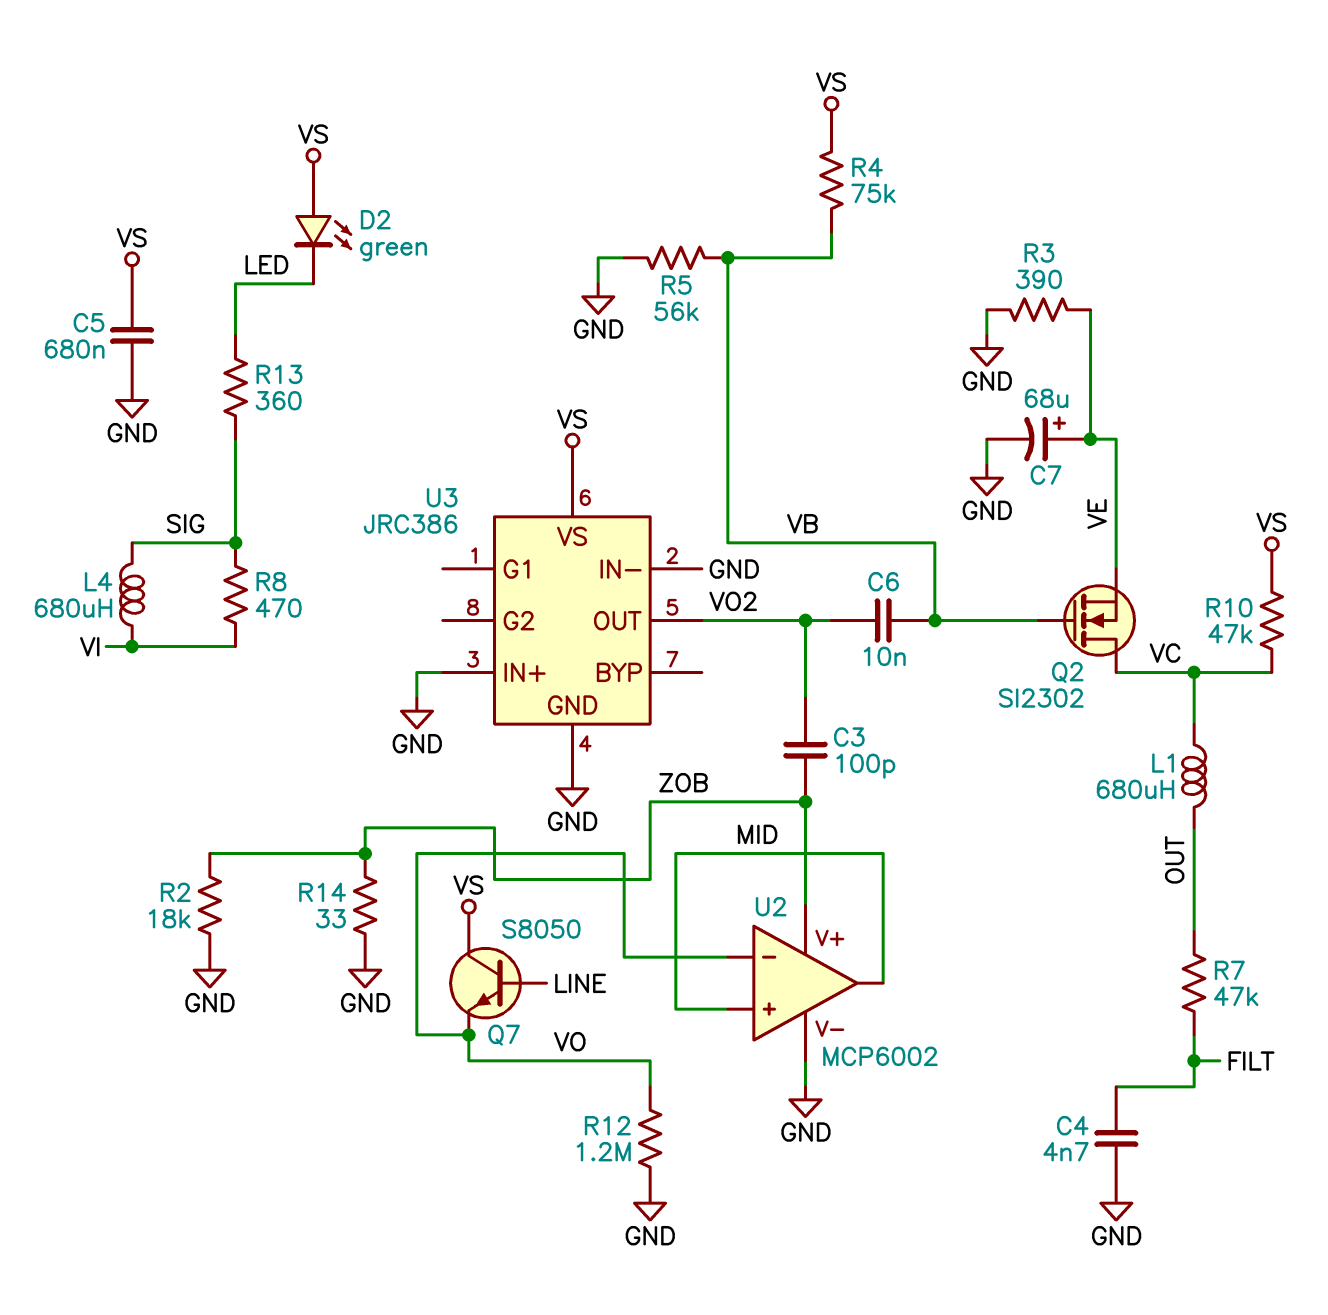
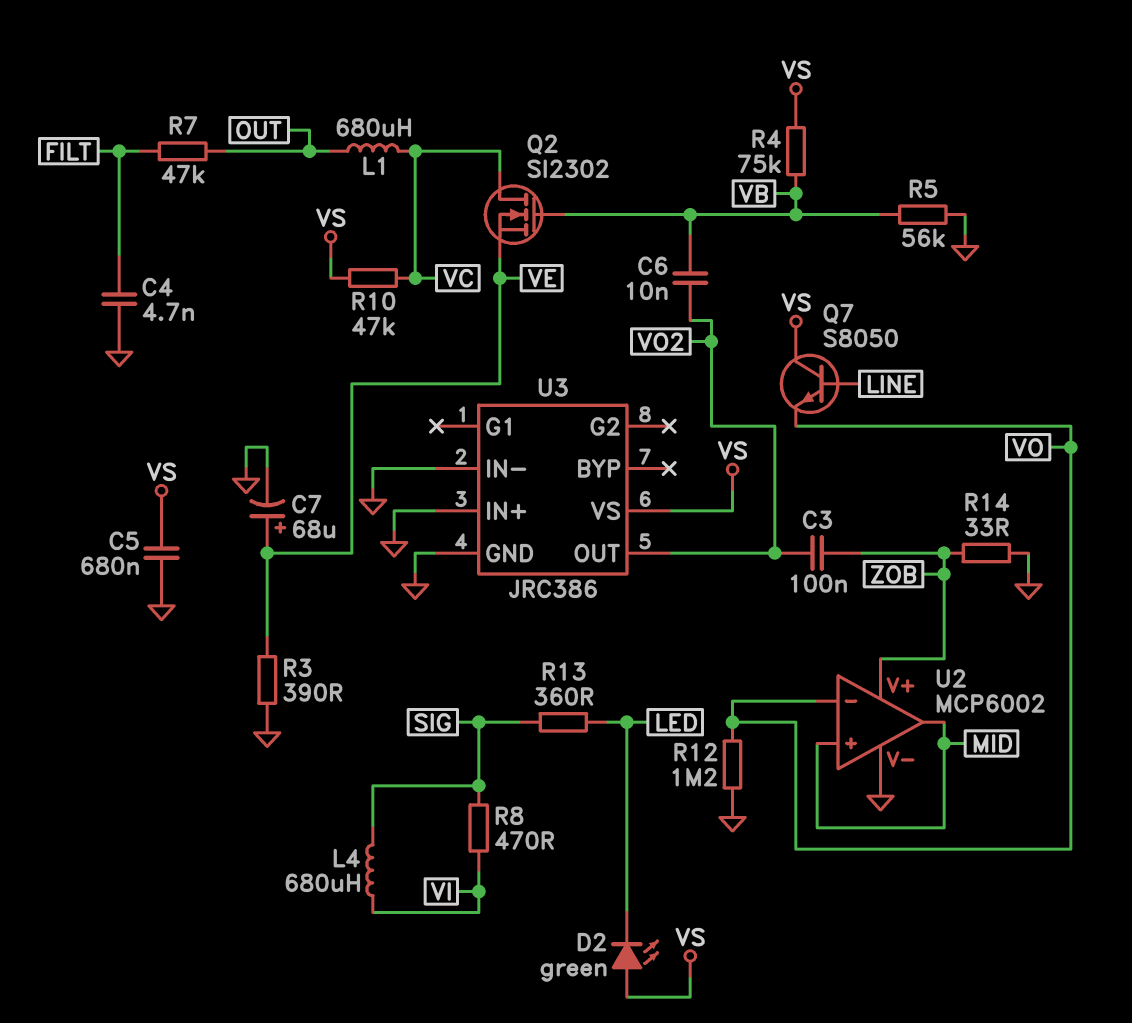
C3: 100pF (VO2, ZOB) -> 100nF (VO2, ZOB)
R2: 18k (GND, ZOB) -> none

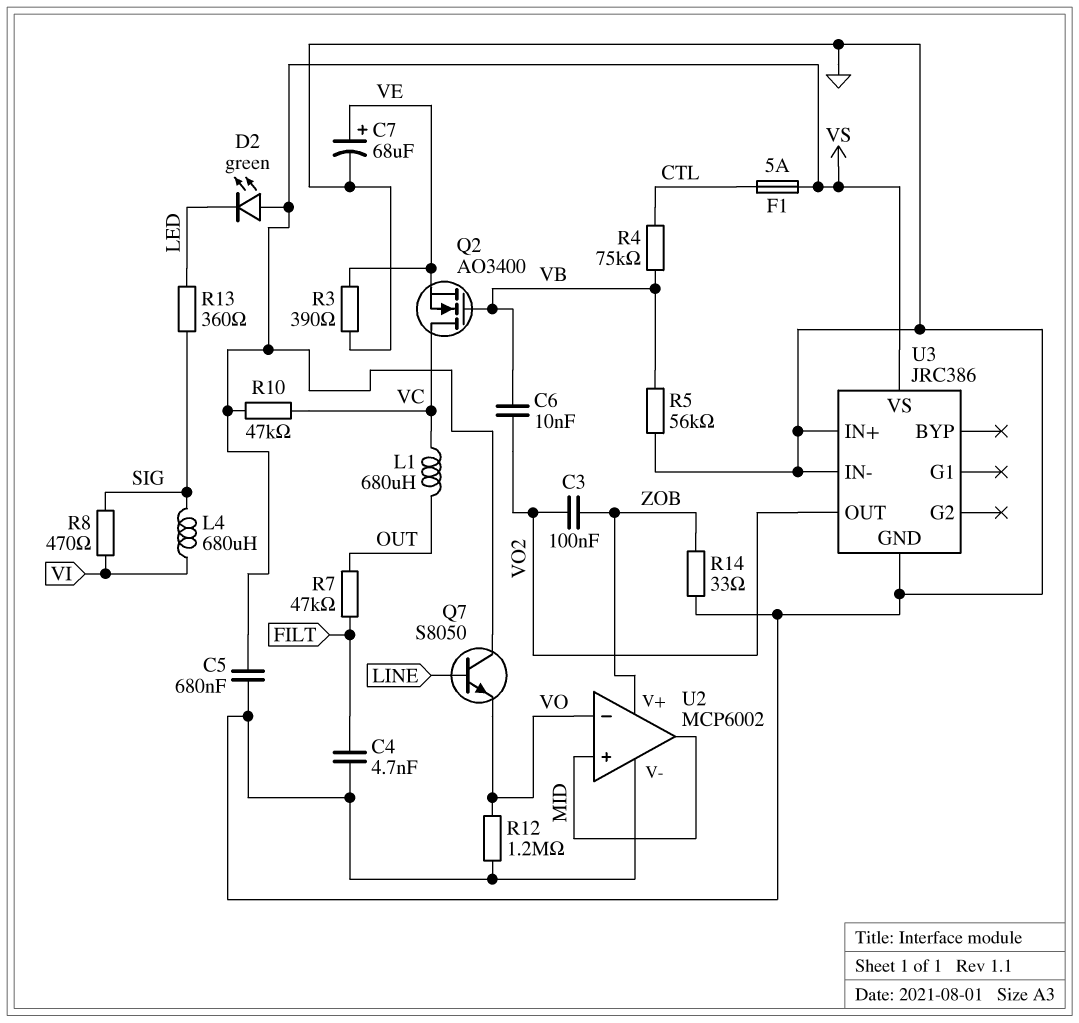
F1: none -> 5A (CTL, VS)
Q2: NMOS SI2302 (G VB, D VC, S VE) -> NMOS AO3400 (G VB, D VC, S VE)
R4: 75k (VB, VS) -> 75k (CTL, VB)

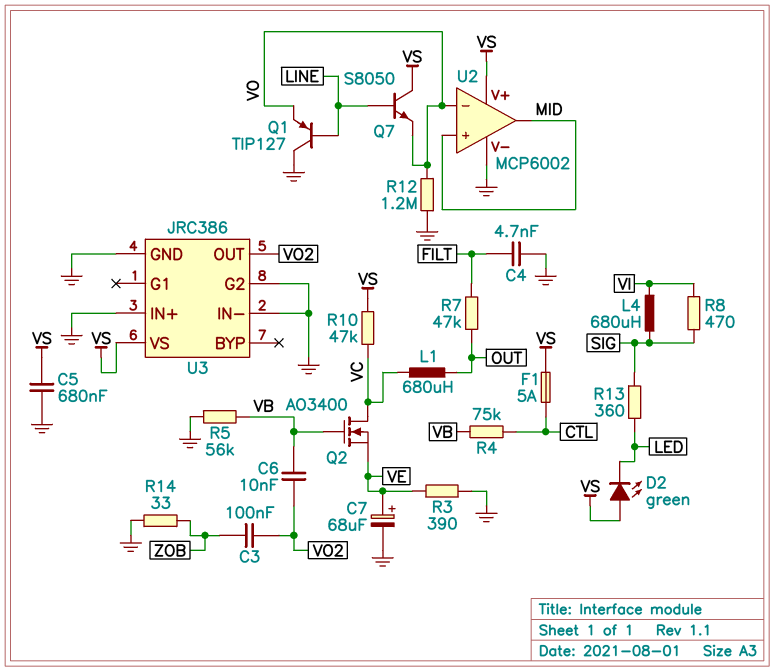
Q1: none -> PNP TIP127 (B LINE, C GND, E VO)
U2 pin V+: ZOB -> VS
U3 pin G2: none -> GND

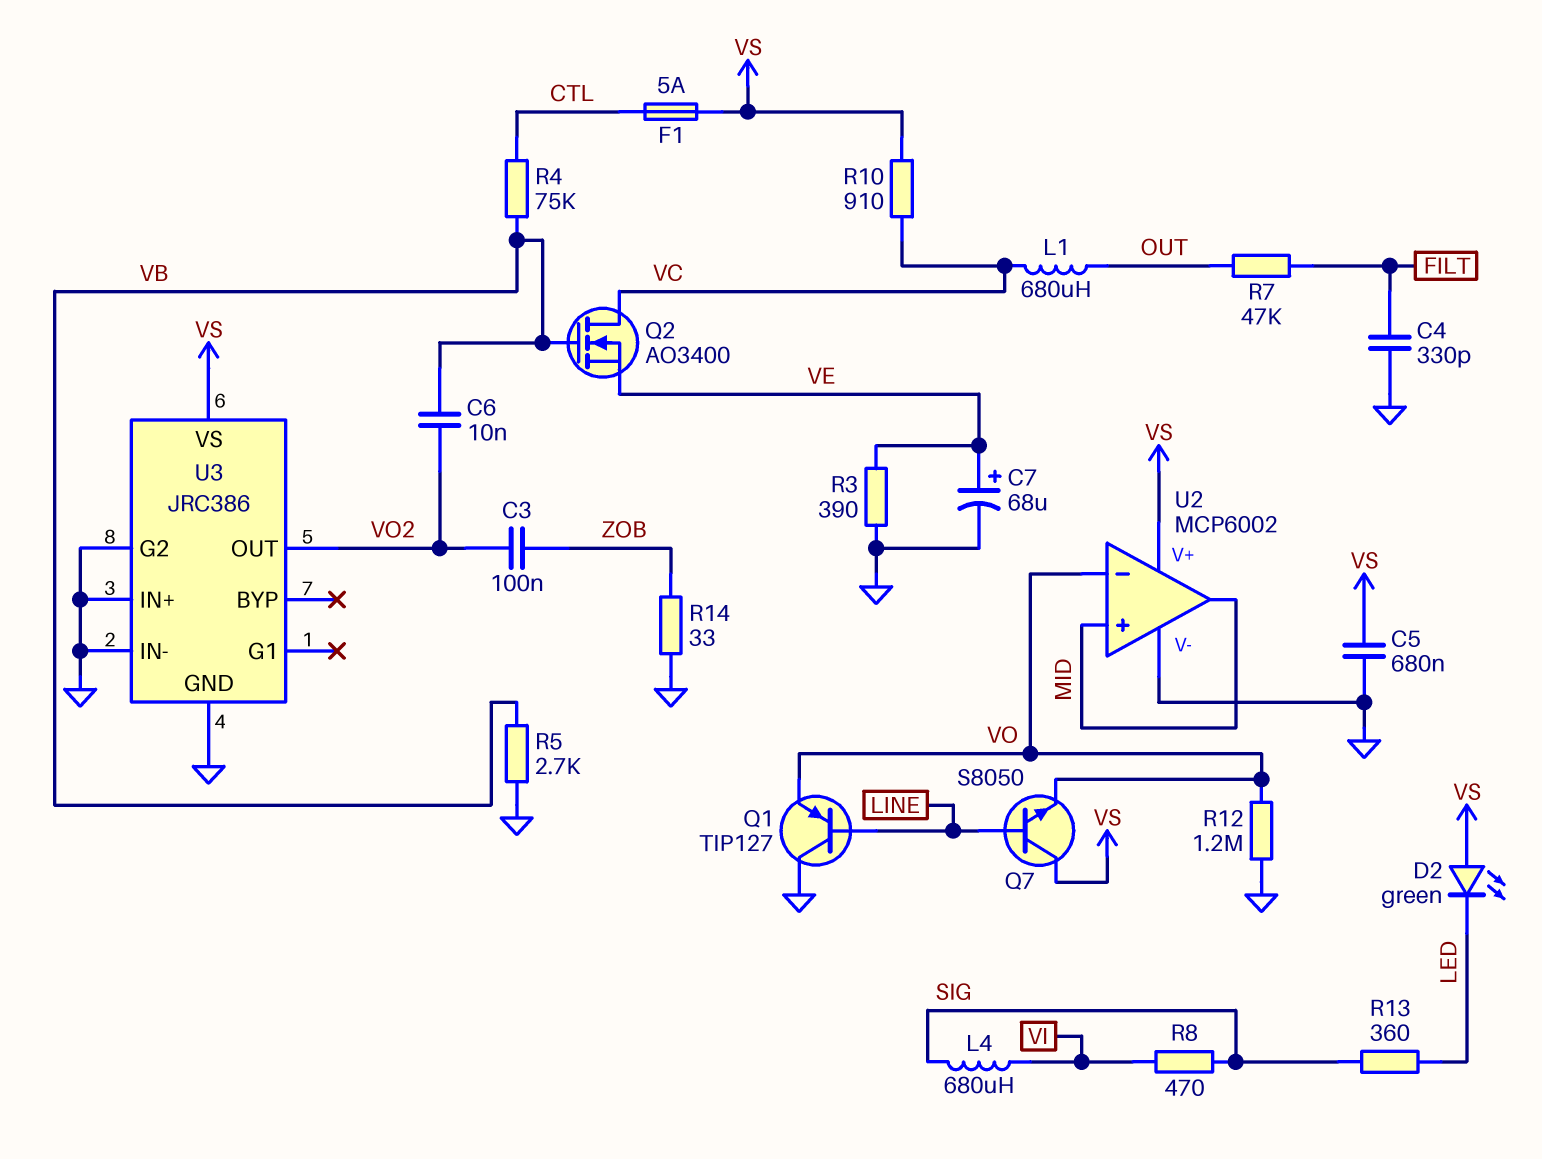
C4: 4.7nF (FILT, GND) -> 330pF (FILT, GND)
R5: 56k (GND, VB) -> 2.7k (GND, VB)
R10: 47k (VC, VS) -> 910 (VC, VS)

